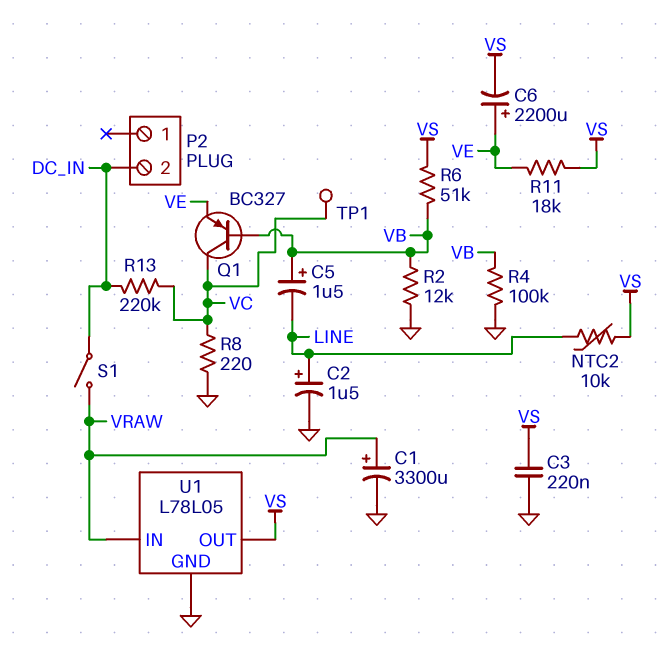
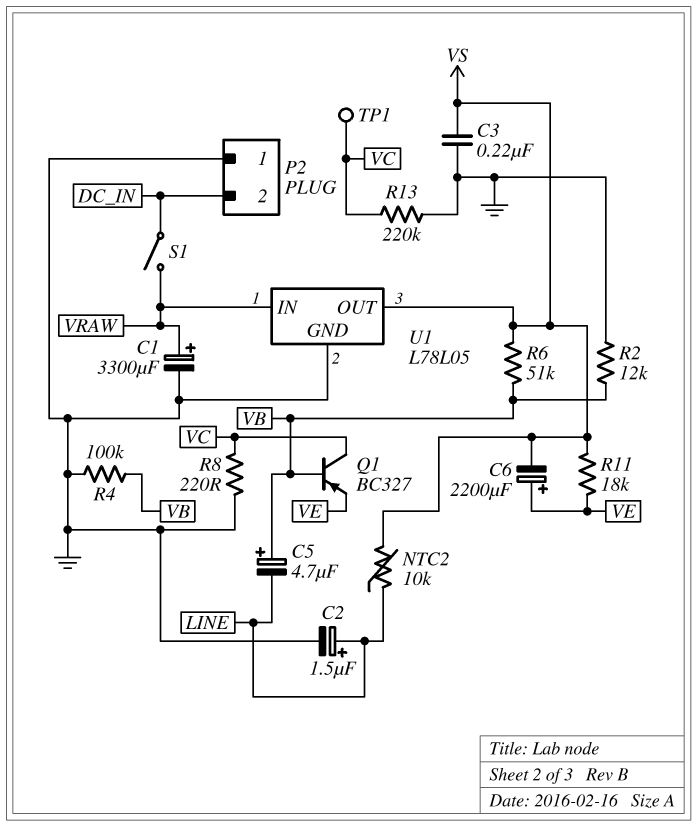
C5: 1.5uF (plus VB, minus LINE) -> 4.7uF (plus VB, minus LINE)
P2 pin 1: none -> GND
R13: 220k (DC_IN, VC) -> 220k (GND, VC)

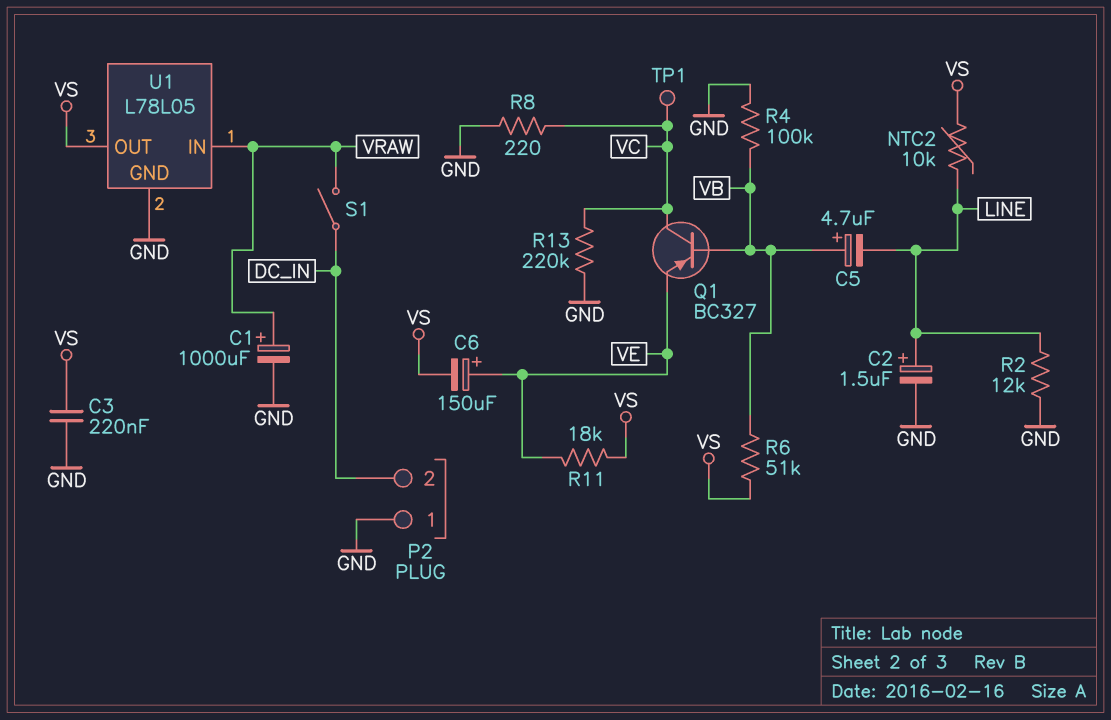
C1: 3300uF (plus VRAW, minus GND) -> 1000uF (plus VRAW, minus GND)
C6: 2200uF (plus VE, minus VS) -> 150uF (plus VE, minus VS)
R2: 12k (GND, VB) -> 12k (GND, LINE)

